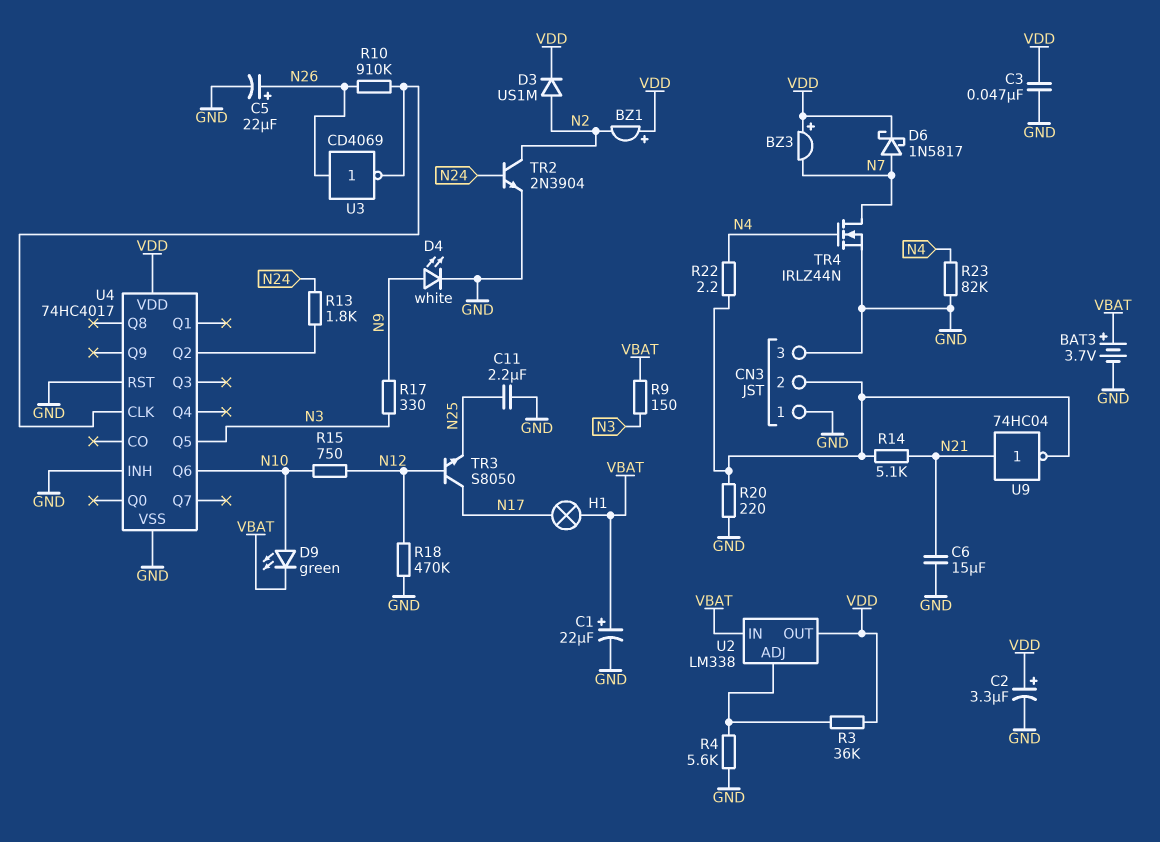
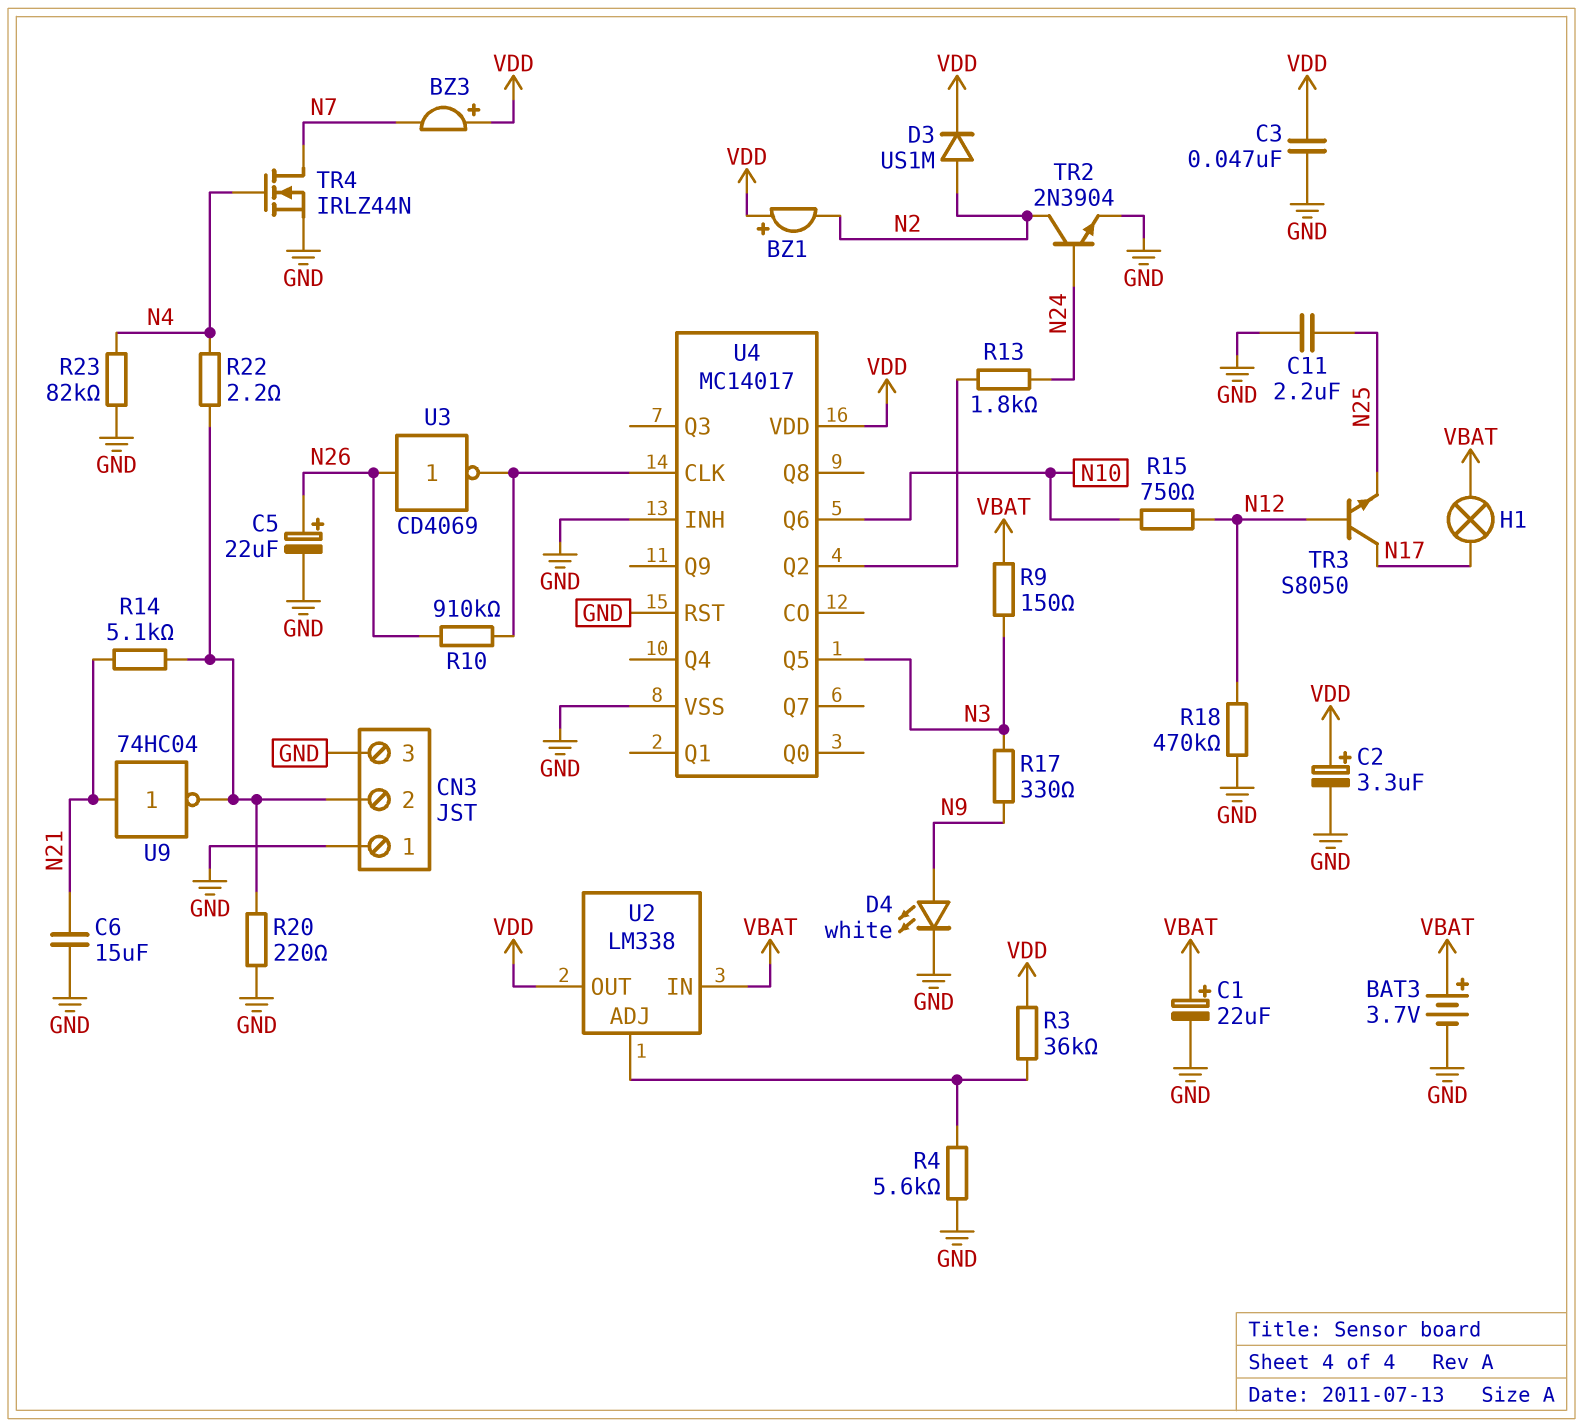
D6: schottky 1N5817 (A N7, K VDD) -> none
D9: LED green (A N10, K VBAT) -> none
U4: 74HC4017 -> MC14017

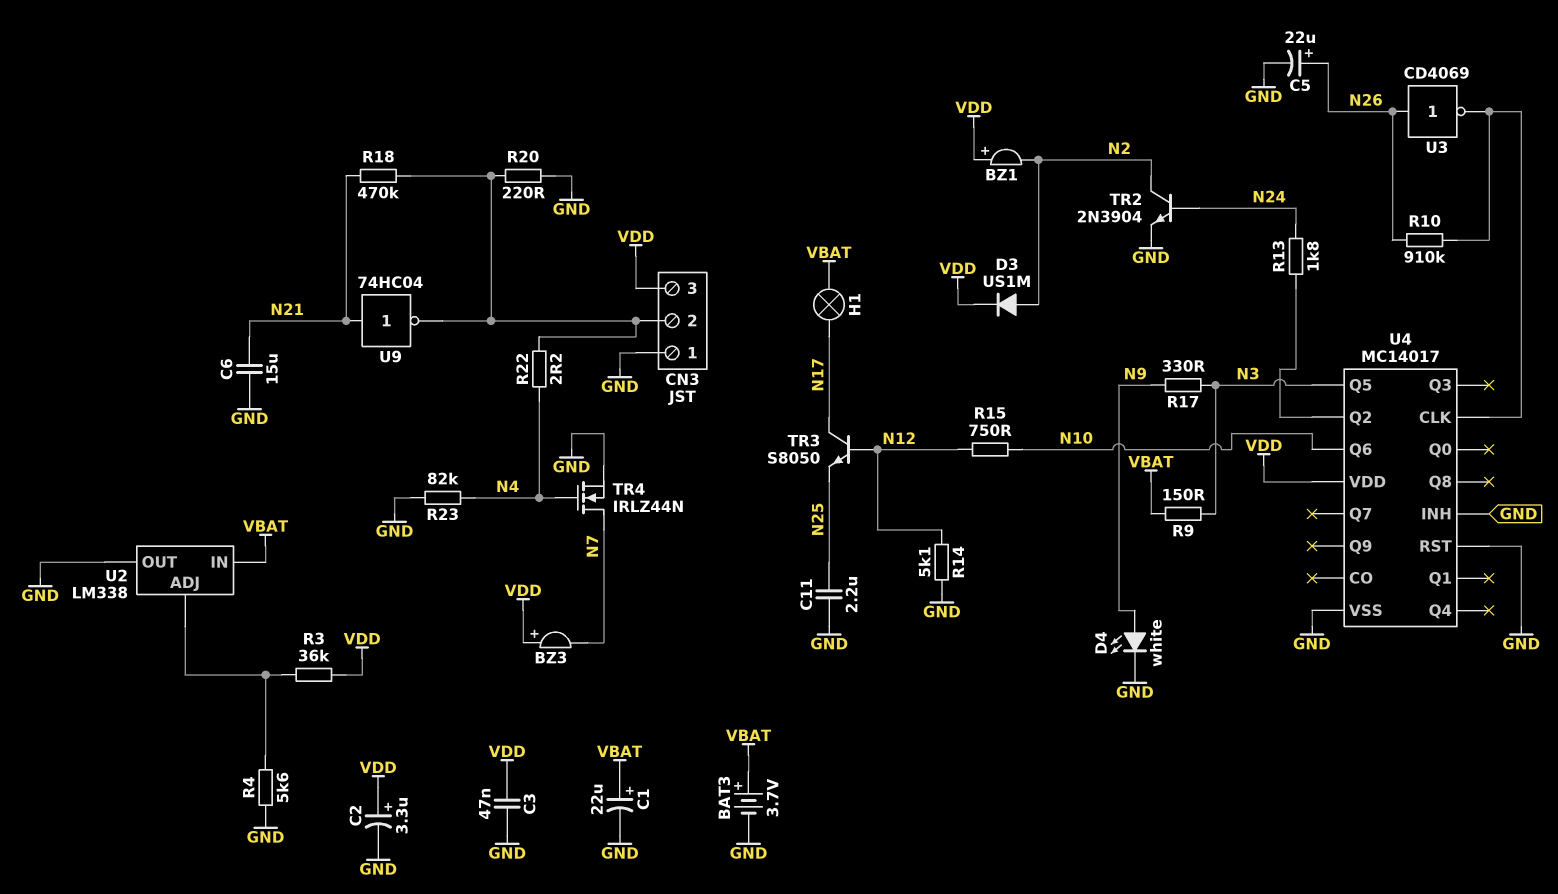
CN3 pin 3: GND -> VDD
R14: 5.1k (CN3/2, N21) -> 5.1k (GND, N12)
R18: 470k (GND, N12) -> 470k (CN3/2, N21)
U2 pin OUT: VDD -> GND

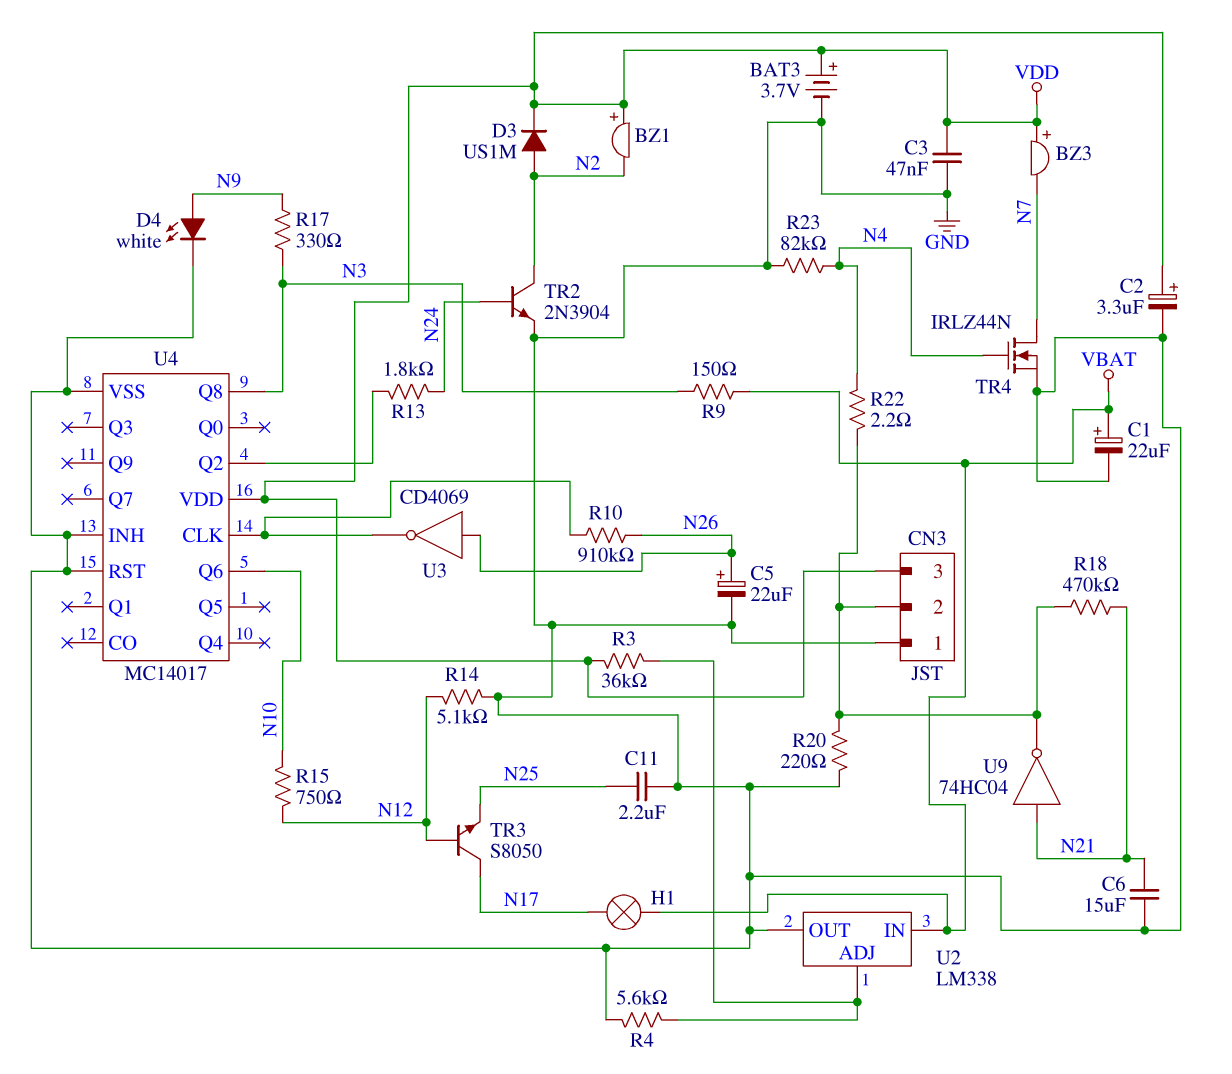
BAT3: 3.7V (plus VBAT, minus GND) -> 3.7V (plus VDD, minus GND)
U4 pin Q5: N3 -> none
U4 pin Q8: none -> N3

